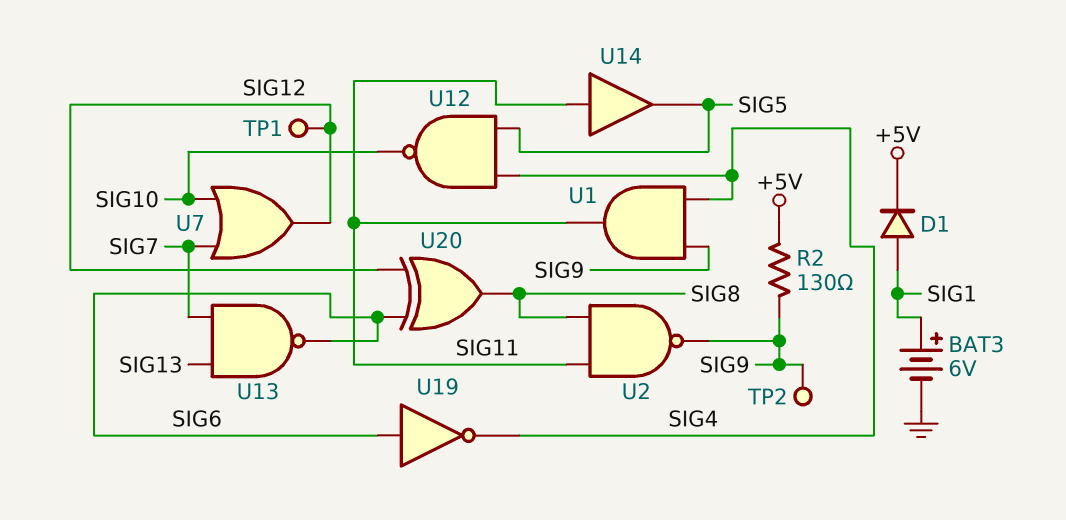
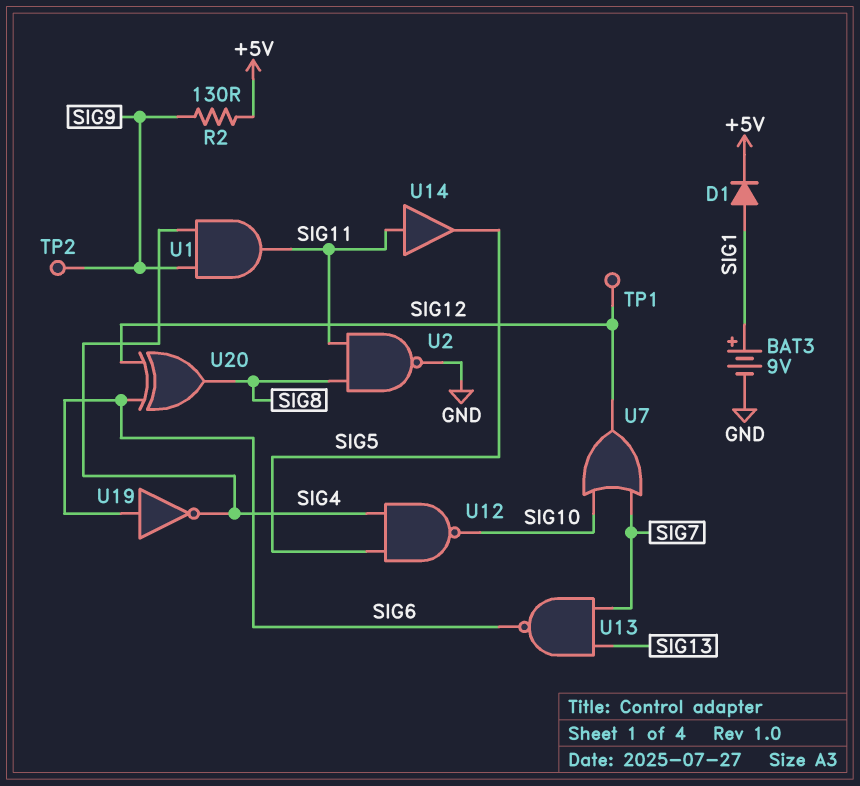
BAT3: 6V (plus SIG1, minus GND) -> 9V (plus SIG1, minus GND)
U2: NAND (in SIG8, in SIG11, out SIG9) -> NAND (in SIG8, in SIG11, out GND)

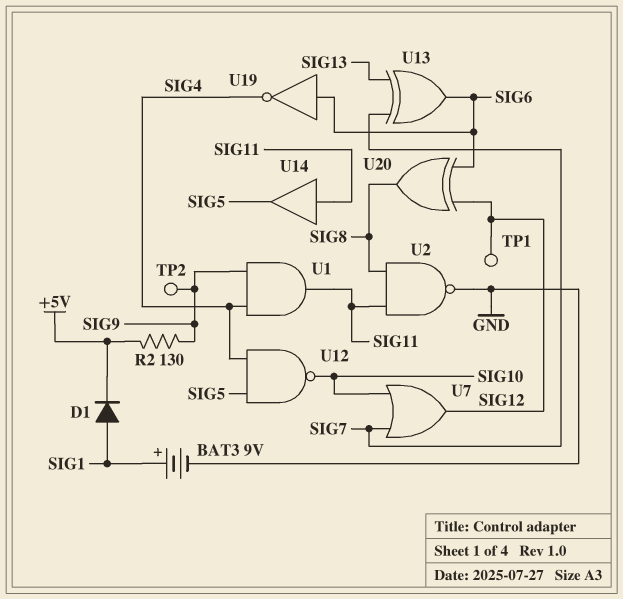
U13: NAND (in SIG7, in SIG13, out SIG6) -> XOR (in SIG7, in SIG13, out SIG6)

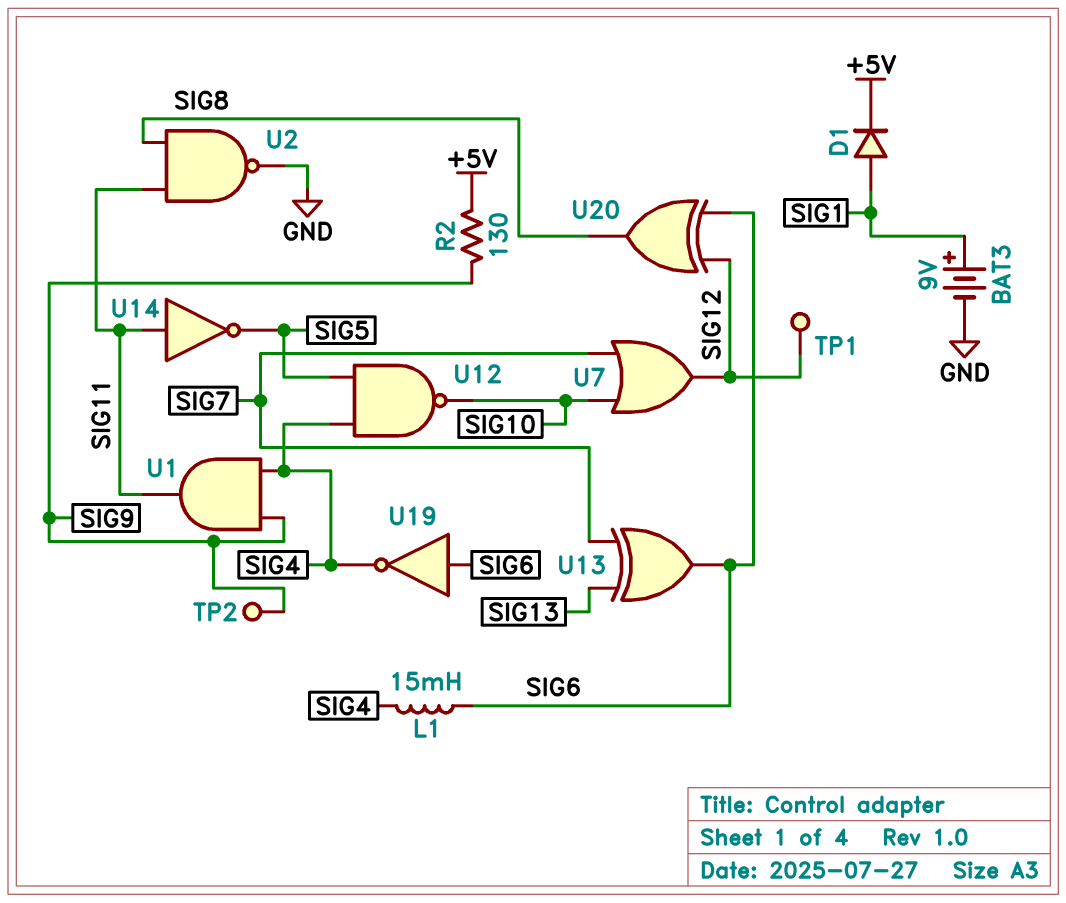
L1: none -> 15mH (SIG4, SIG6)
U14: buffer (in SIG11, out SIG5) -> NOT (in SIG11, out SIG5)

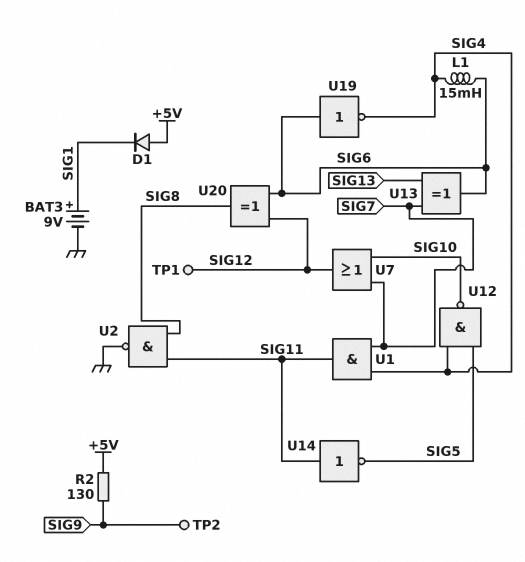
D1: diode (A SIG1, K +5V) -> diode (A +5V, K SIG1)
U1: AND (in SIG4, in SIG9, out SIG11) -> AND (in SIG4, in SIG7, out SIG11)

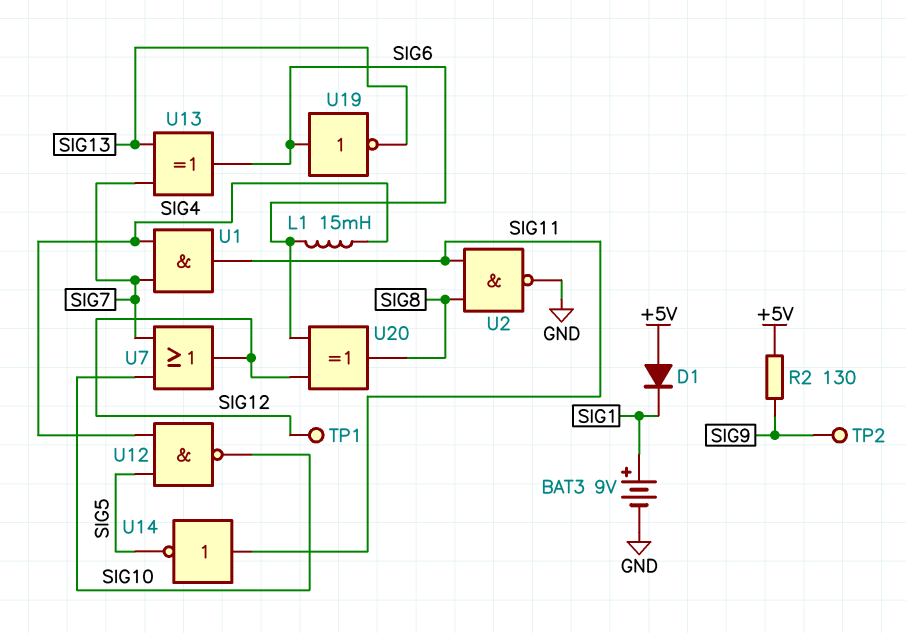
U19: NOT (in SIG6, out SIG4) -> NOT (in SIG6, out SIG13)

